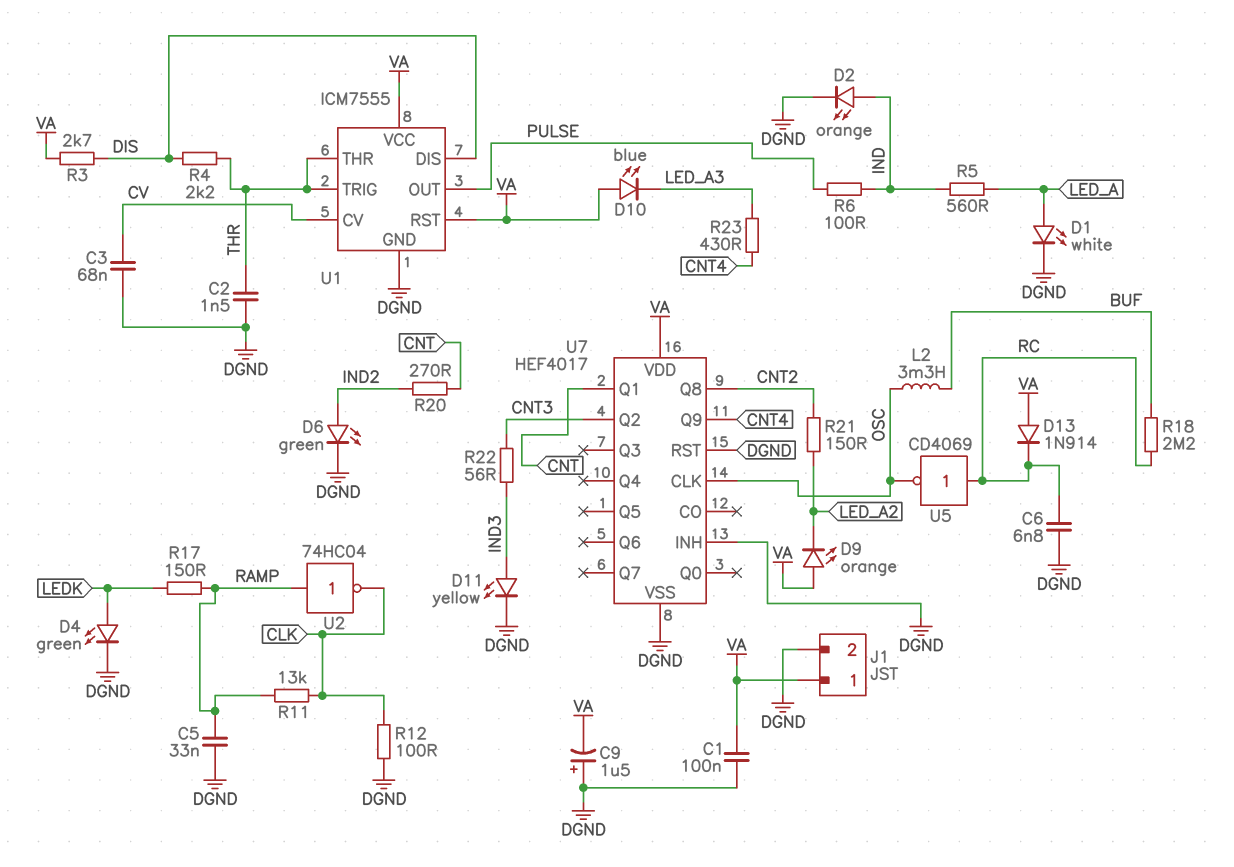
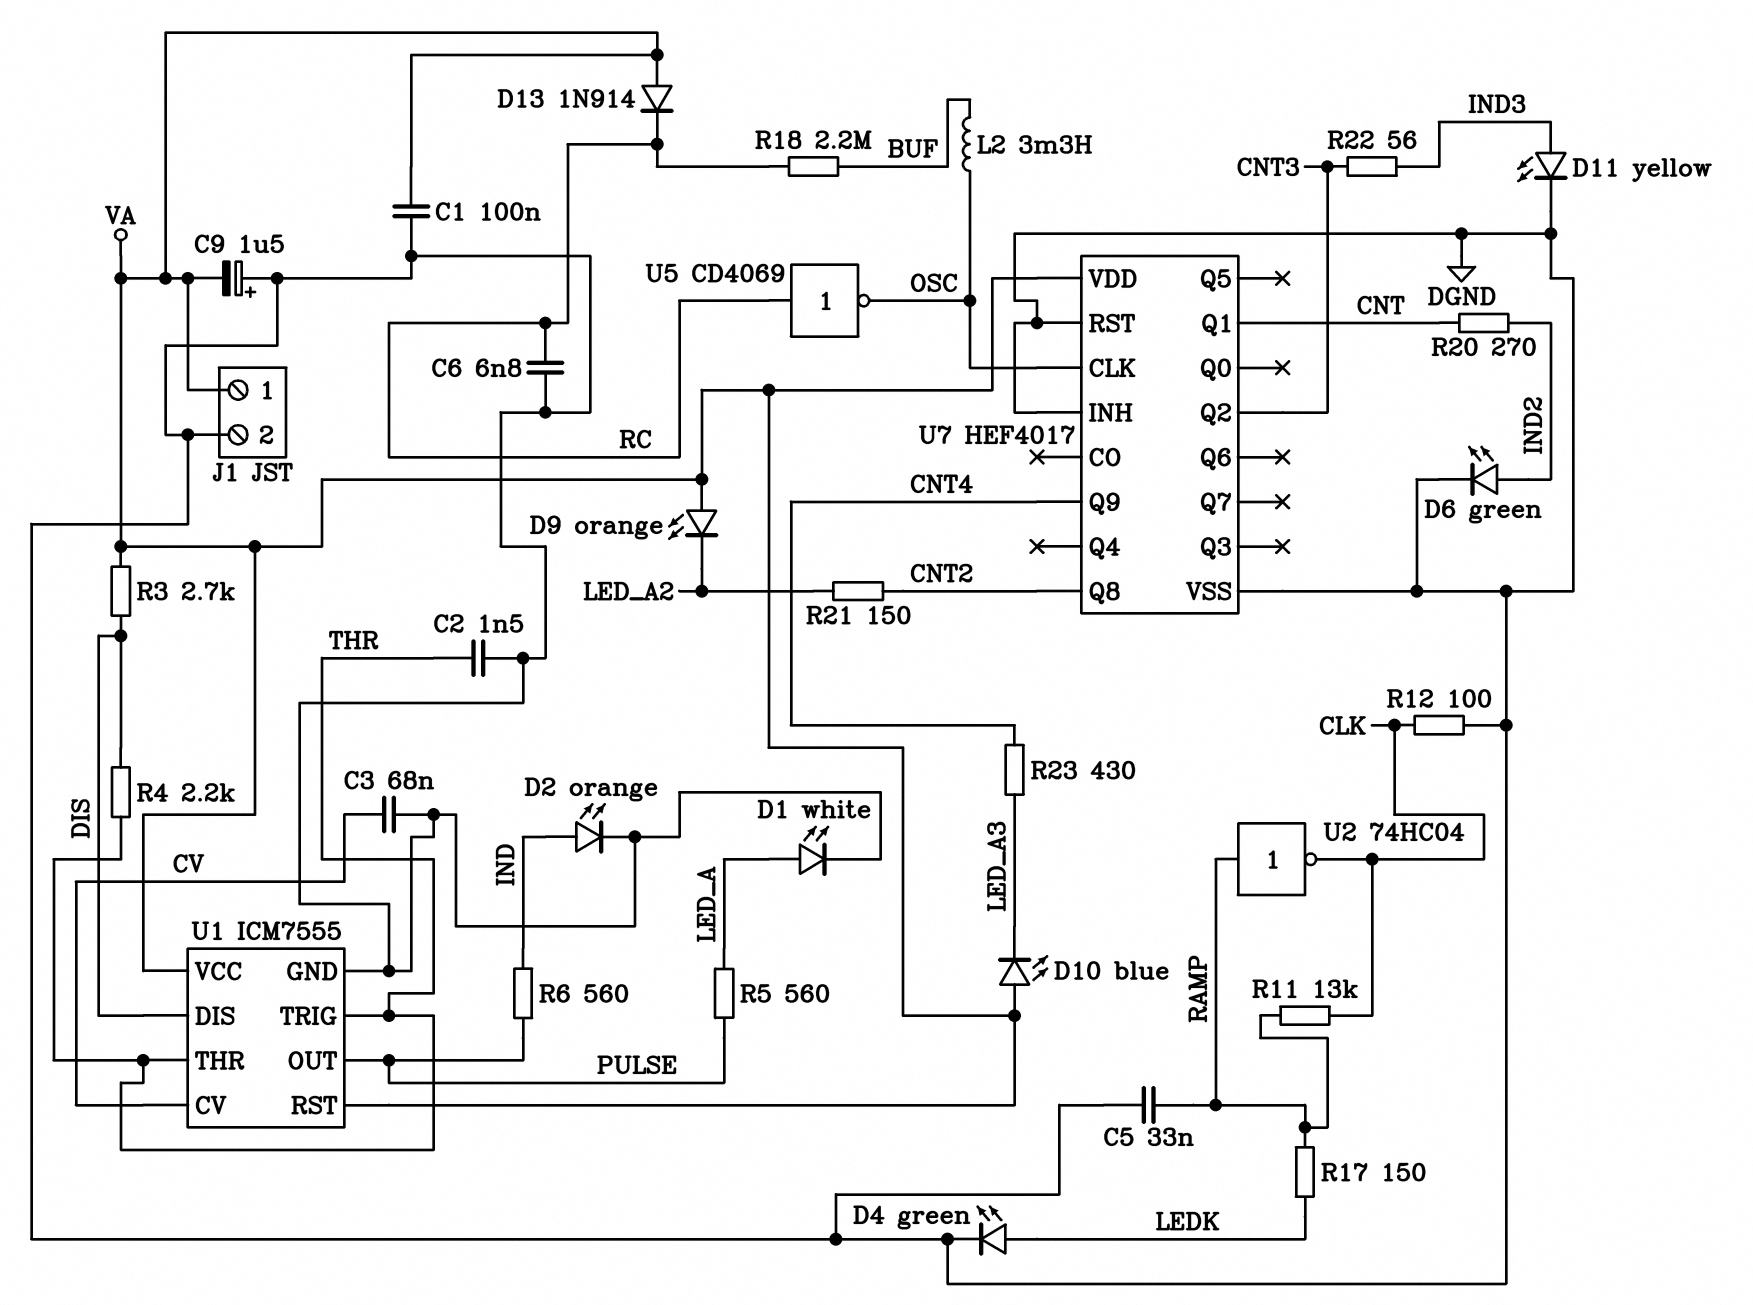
R5: 560 (IND, LED_A) -> 560 (LED_A, PULSE)
R6: 100 (IND, PULSE) -> 560 (IND, PULSE)

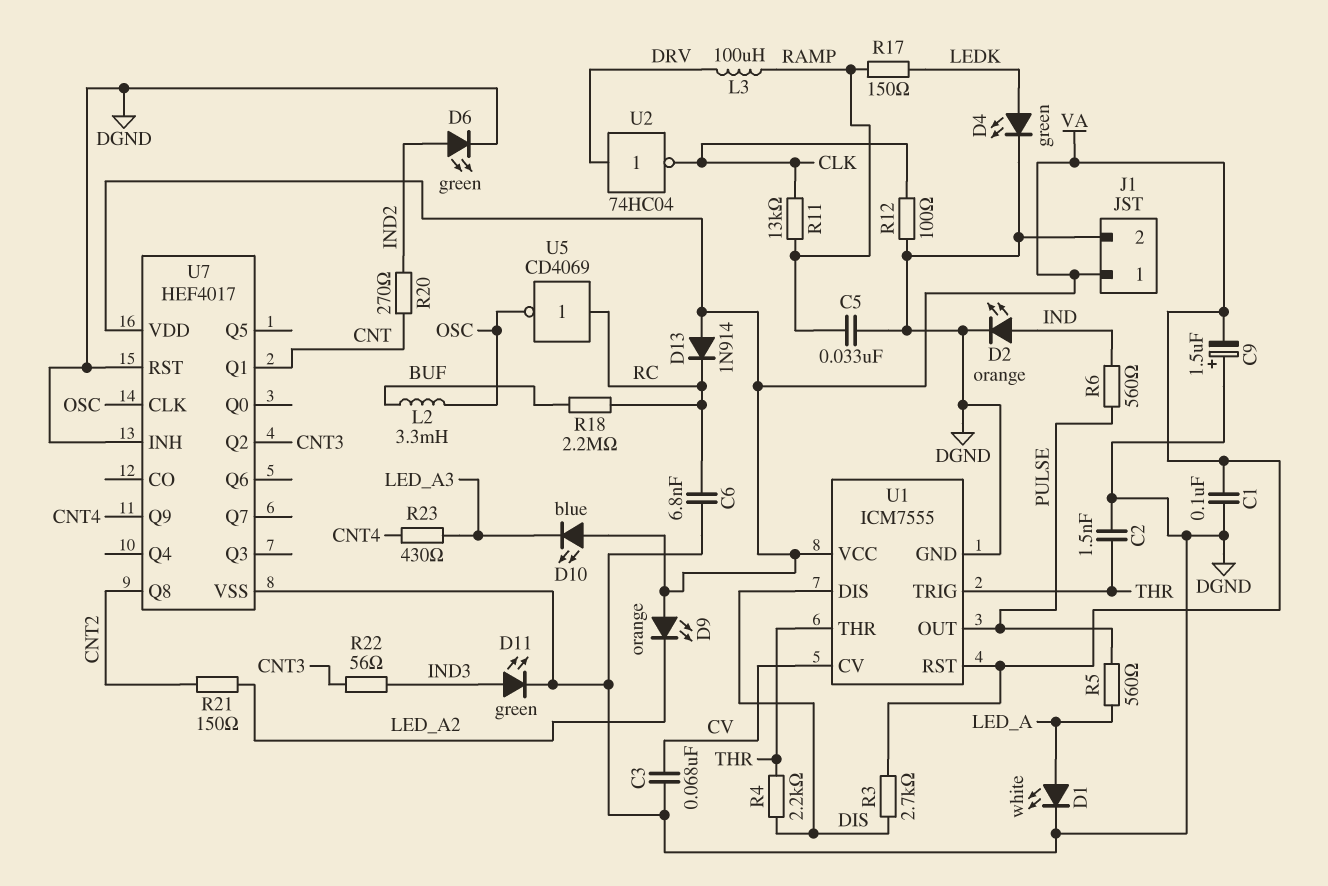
D11: LED yellow (A IND3, K DGND) -> LED green (A IND3, K DGND)
L3: none -> 100uH (DRV, RAMP)
U2: NOT 74HC04 (in RAMP, out CLK) -> NOT 74HC04 (in DRV, out CLK)

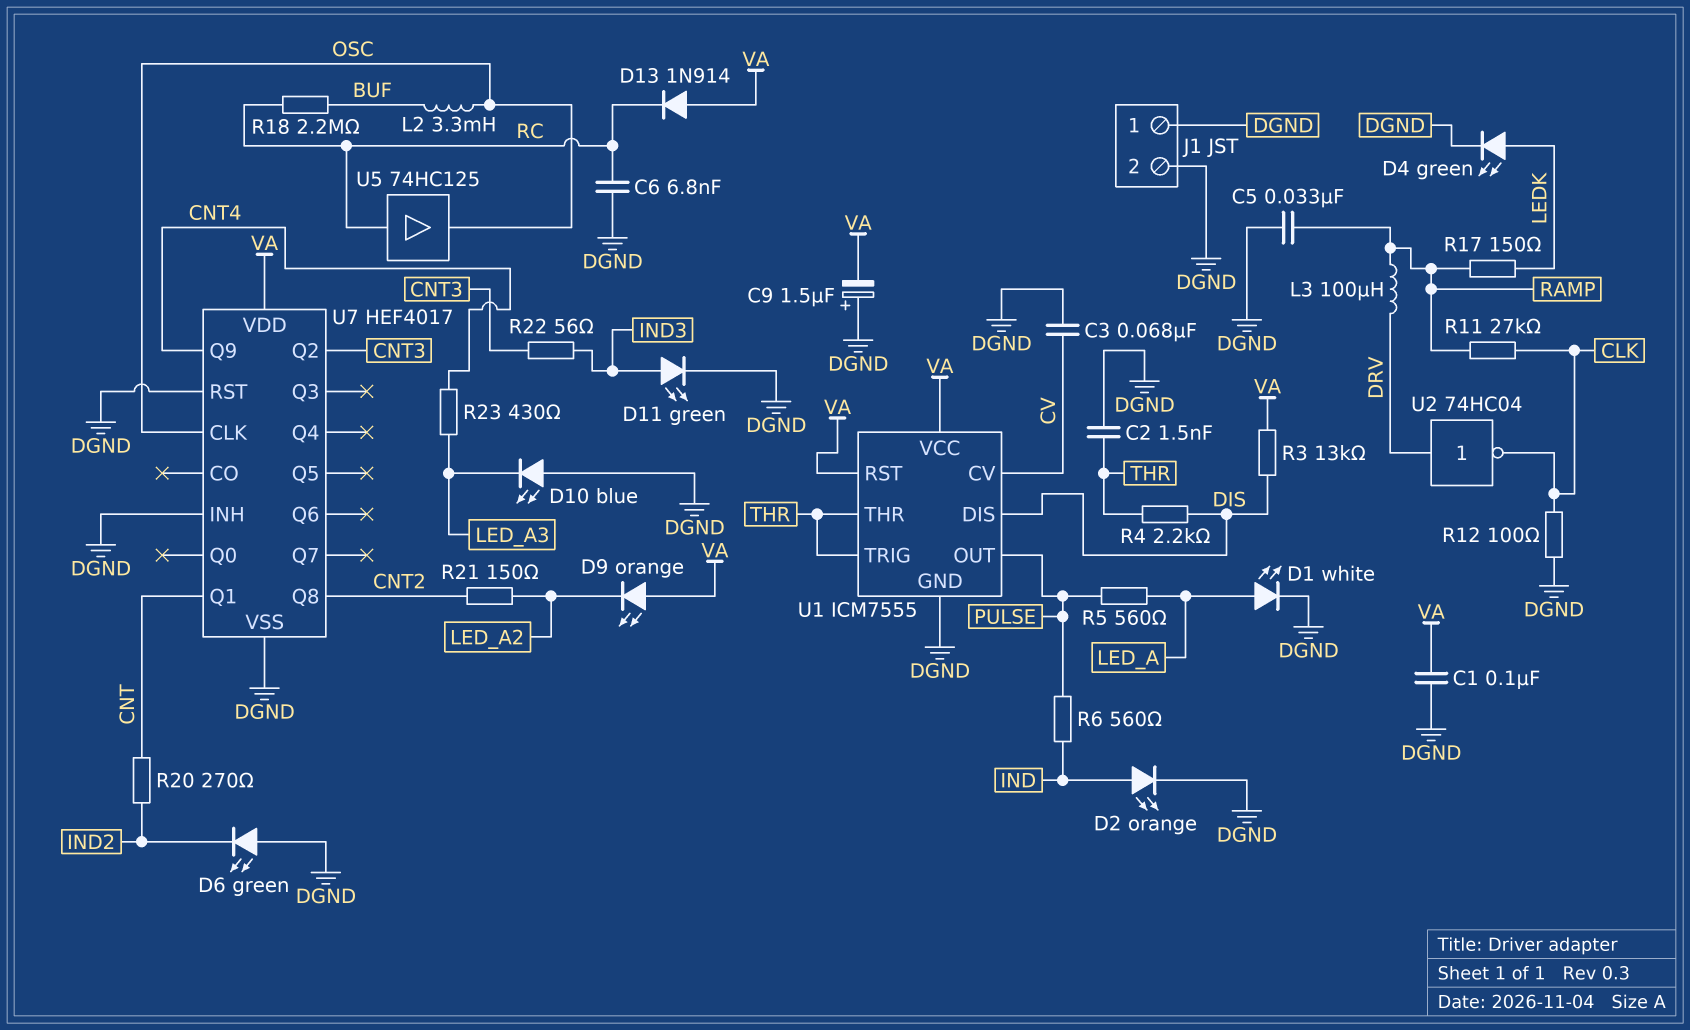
D6: LED green (A IND2, K DGND) -> LED green (A DGND, K IND2)
D10: LED blue (A VA, K LED_A3) -> LED blue (A DGND, K LED_A3)
J1 pin 1: VA -> DGND
R3: 2.7k (DIS, VA) -> 13k (DIS, VA)
R11: 13k (CLK, RAMP) -> 27k (CLK, RAMP)
U5: NOT CD4069 (in RC, out OSC) -> buffer 74HC125 (in RC, out OSC)

